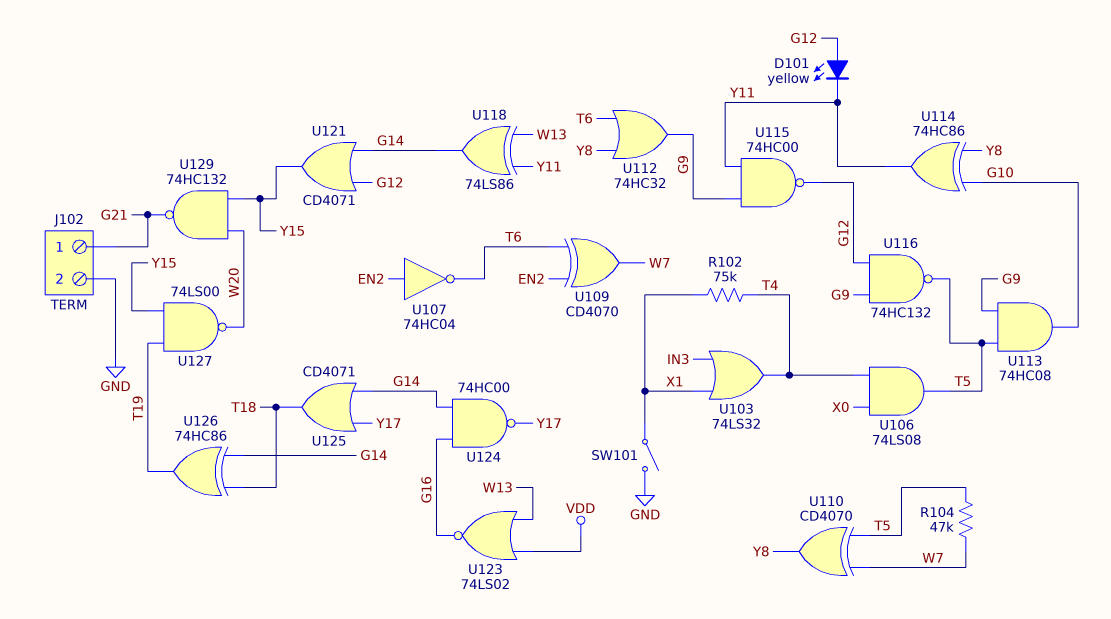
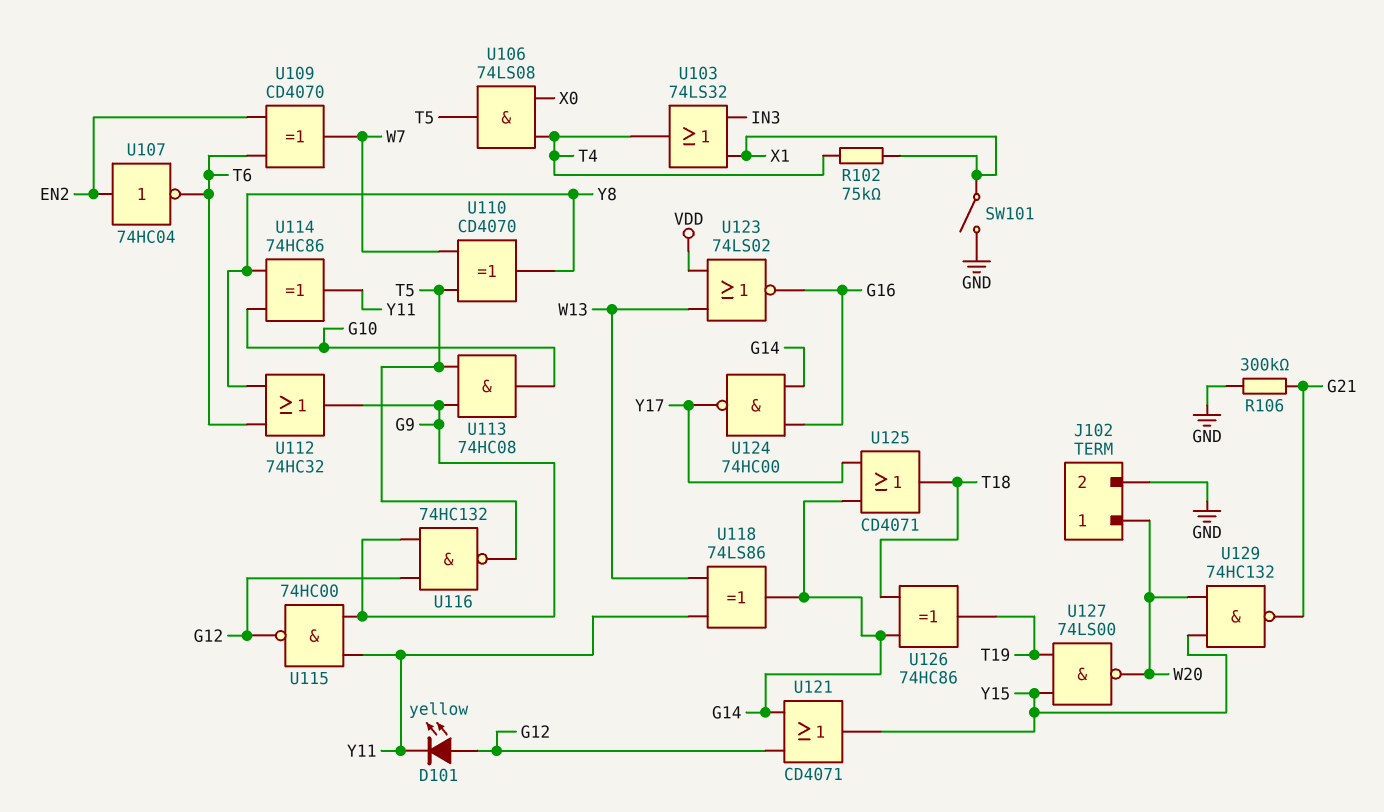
J102 pin 1: G21 -> W20
R104: 47k (T5, W7) -> none
R106: none -> 300k (G21, GND)

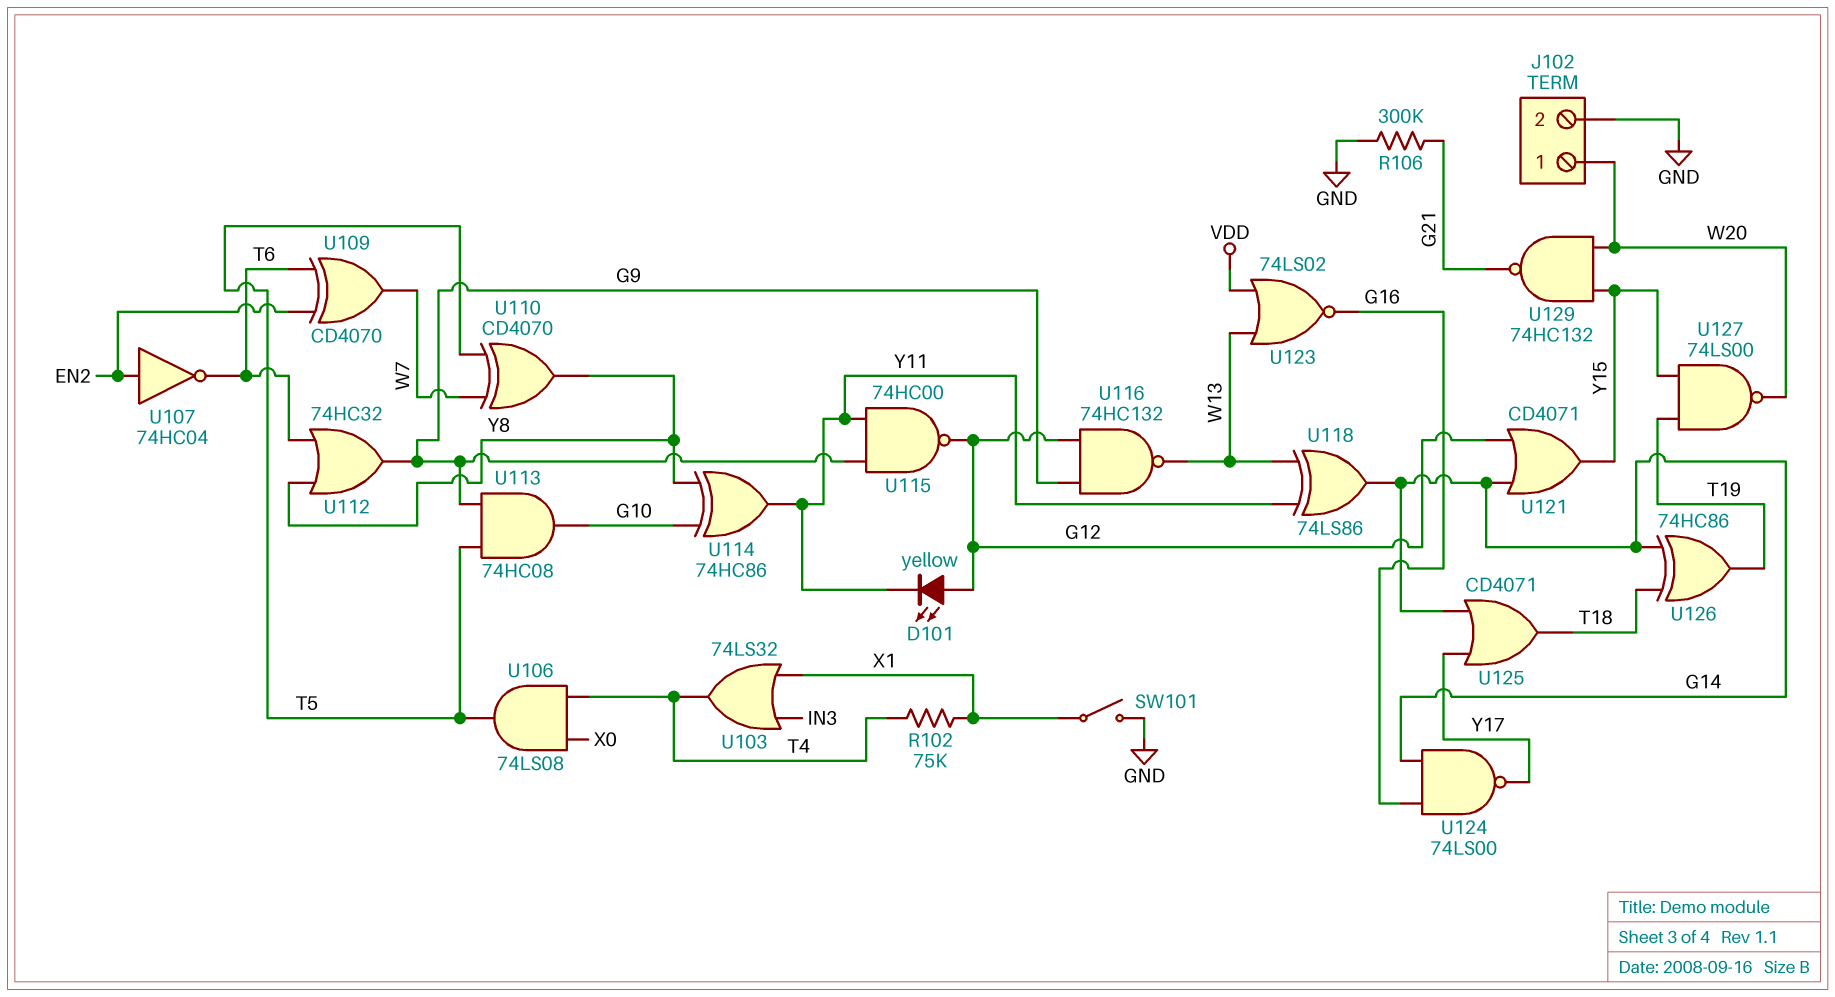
U116: NAND 74HC132 (in G9, in G12, out T5) -> NAND 74HC132 (in G9, in G12, out W13)
U124: NAND 74HC00 (in G14, in G16, out Y17) -> NAND 74LS00 (in G14, in G16, out Y17)

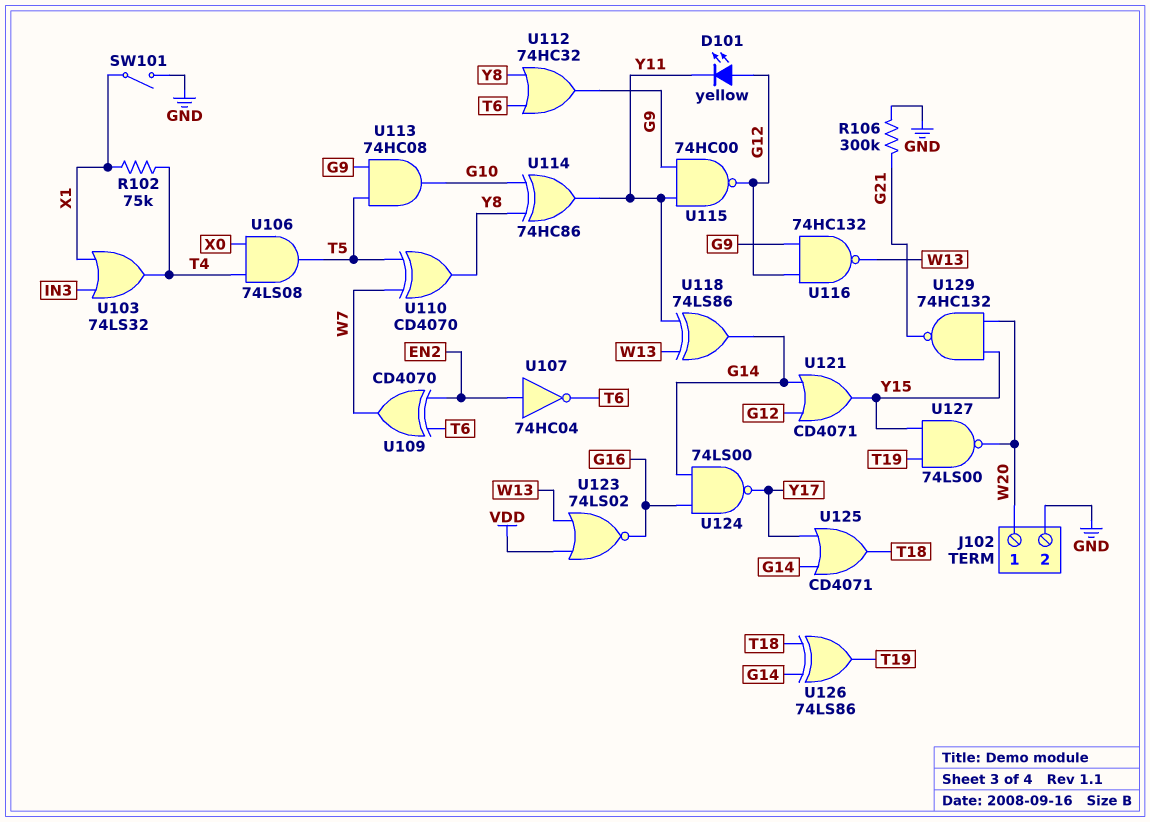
U126: XOR 74HC86 (in G14, in T18, out T19) -> XOR 74LS86 (in G14, in T18, out T19)

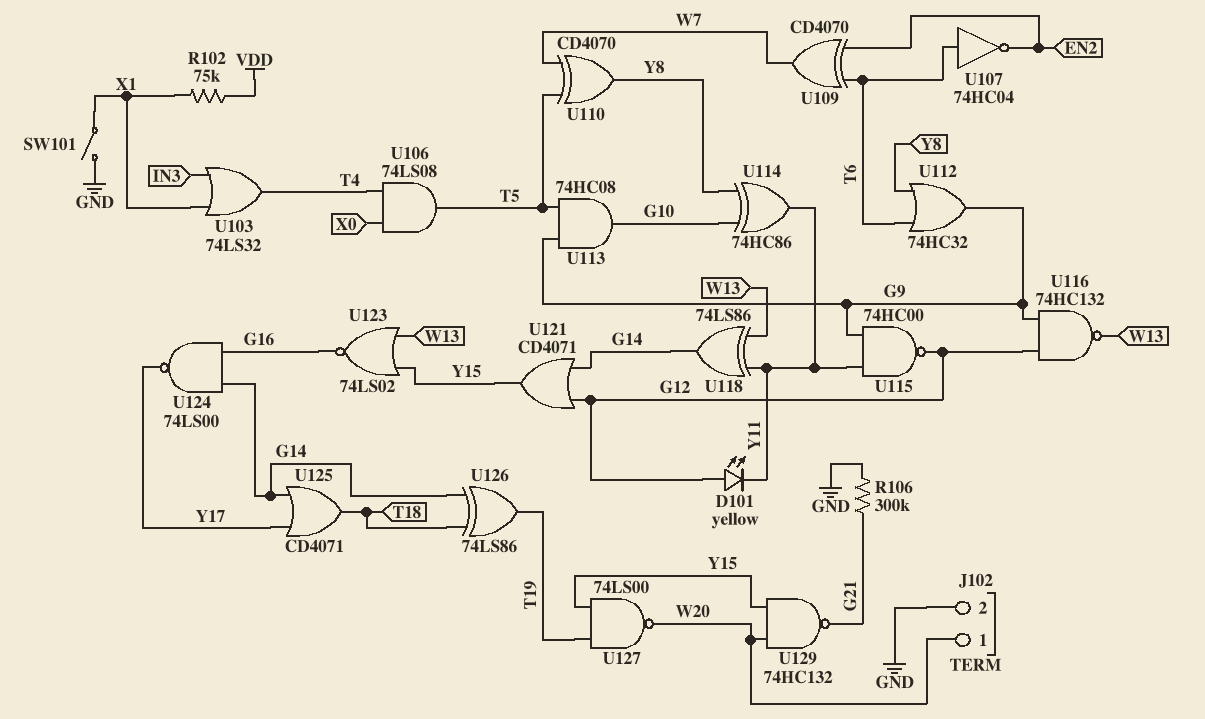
R102: 75k (T4, X1) -> 75k (VDD, X1)
U107: NOT 74HC04 (in EN2, out T6) -> NOT 74HC04 (in T6, out EN2)
U123: NOR 74LS02 (in VDD, in W13, out G16) -> NOR 74LS02 (in W13, in Y15, out G16)

